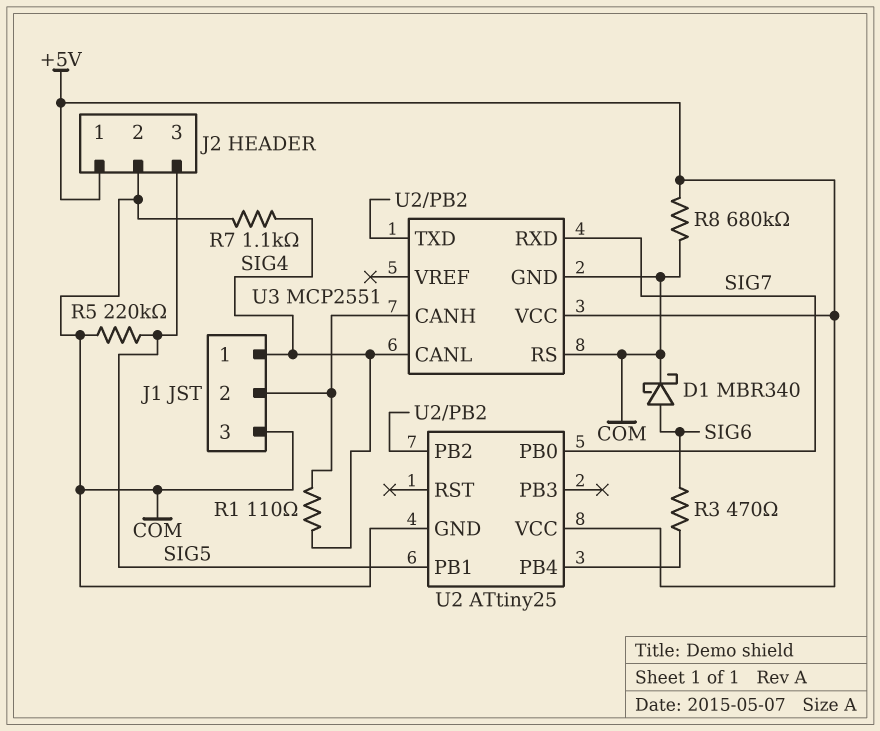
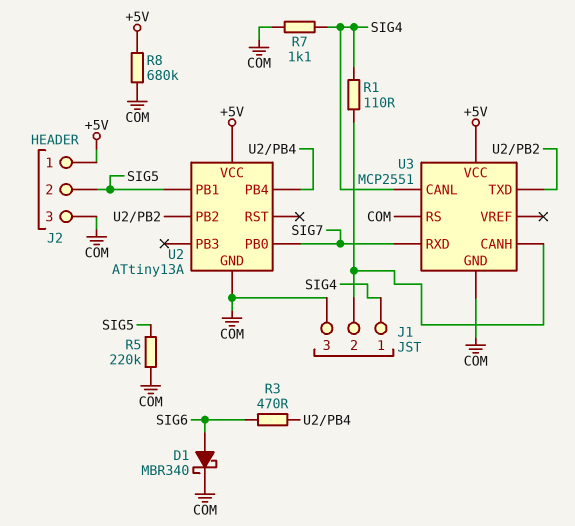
J2 pin 2: COM -> SIG5
J2 pin 3: SIG5 -> COM
U2: ATtiny25 -> ATtiny13A

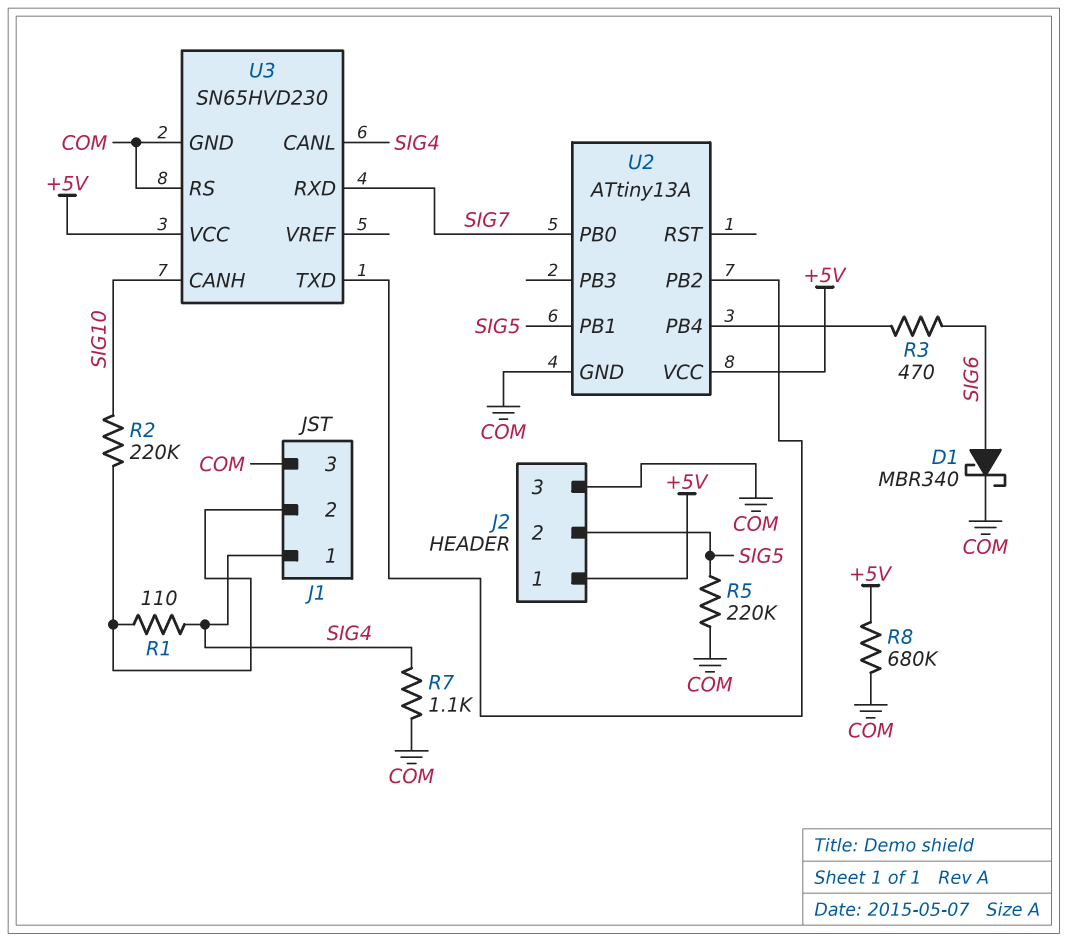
R2: none -> 220k (J1/2, SIG10)
U3: MCP2551 -> SN65HVD230
U3 pin CANH: J1/2 -> SIG10

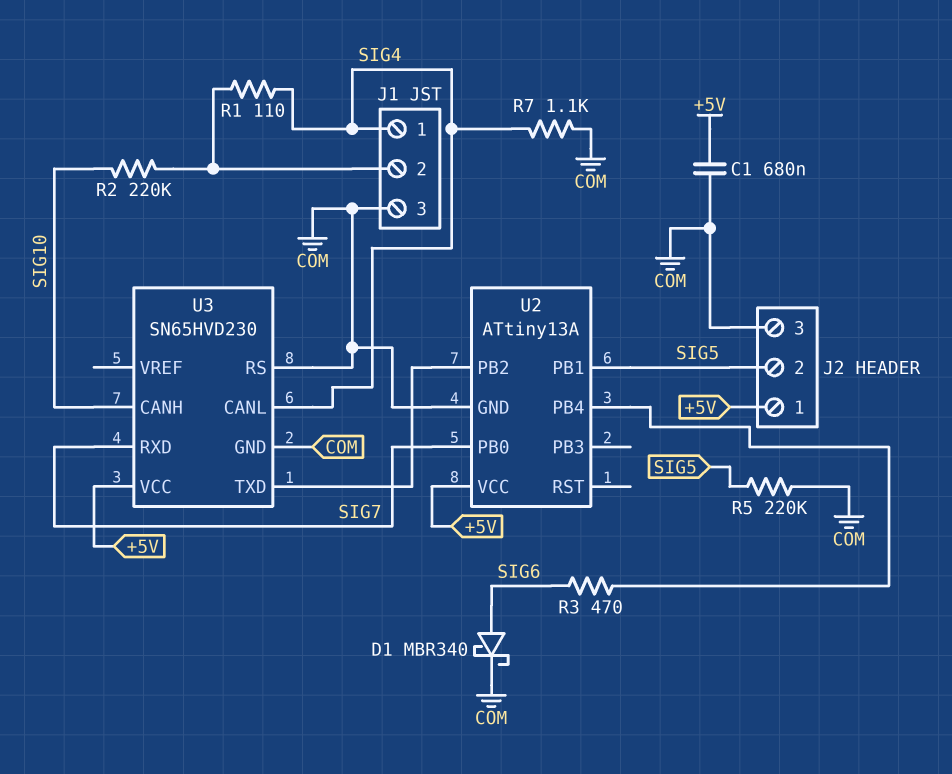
C1: none -> 680nF (+5V, COM)
R8: 680k (+5V, COM) -> none

